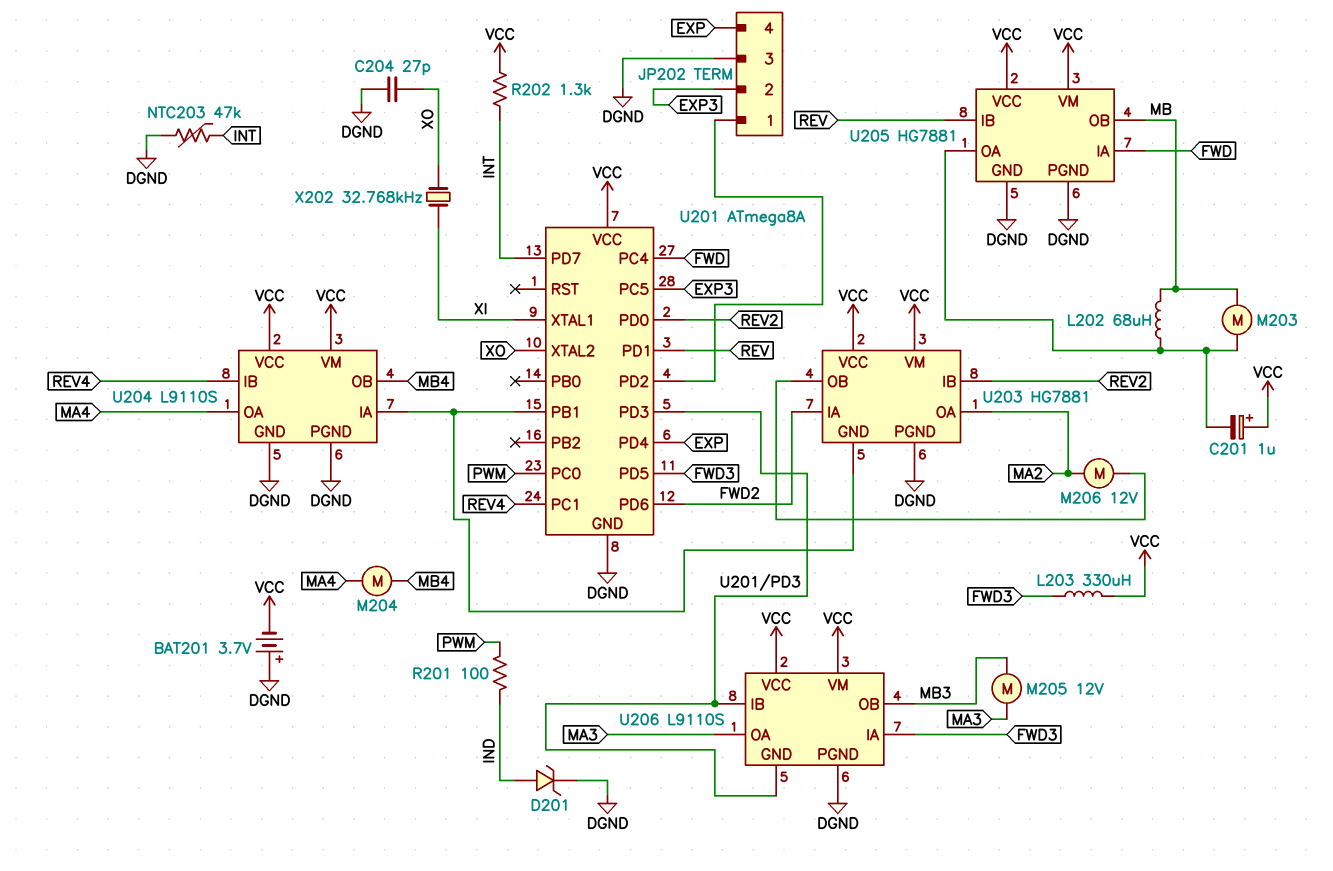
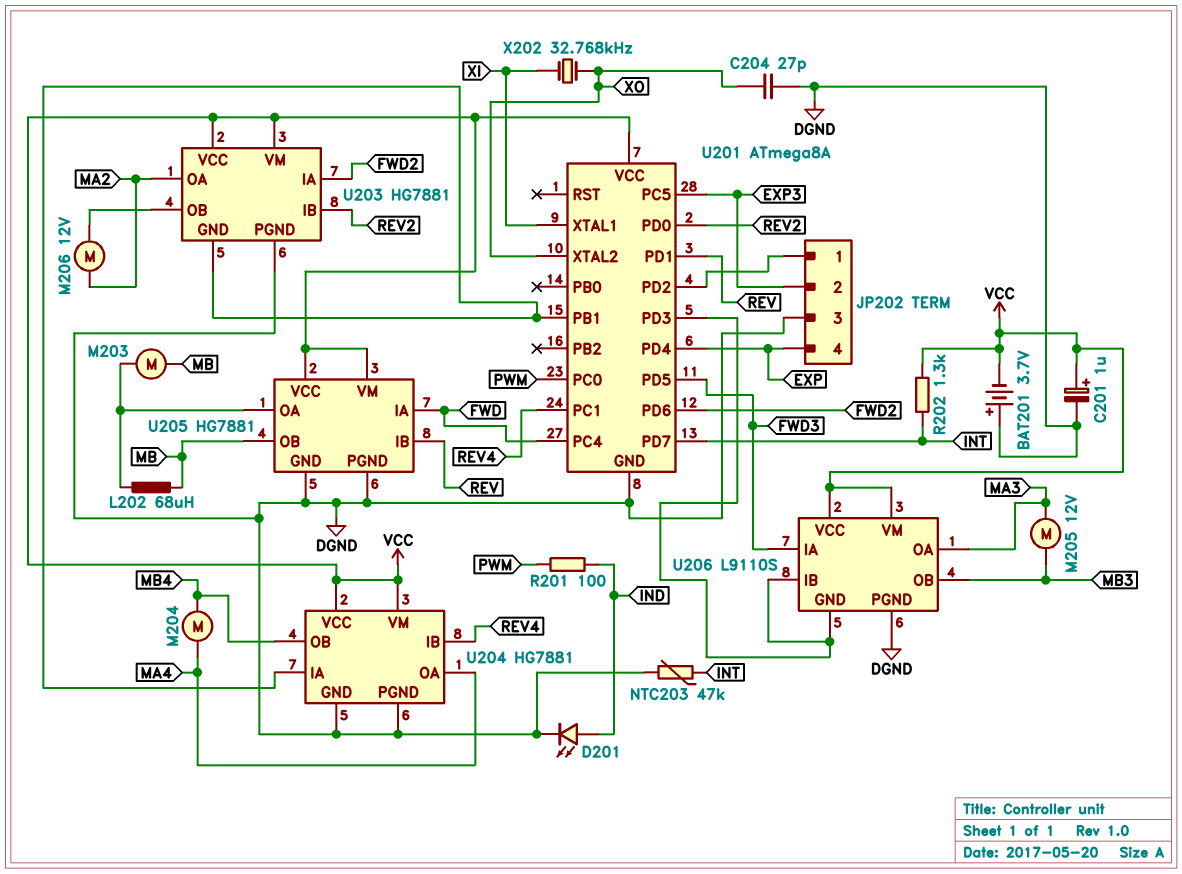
C201: 1uF (plus VCC, minus U205/OA) -> 1uF (plus VCC, minus DGND)
D201: zener (A IND, K DGND) -> LED (A IND, K DGND)
L203: 330uH (FWD3, VCC) -> none
U204: L9110S -> HG7881

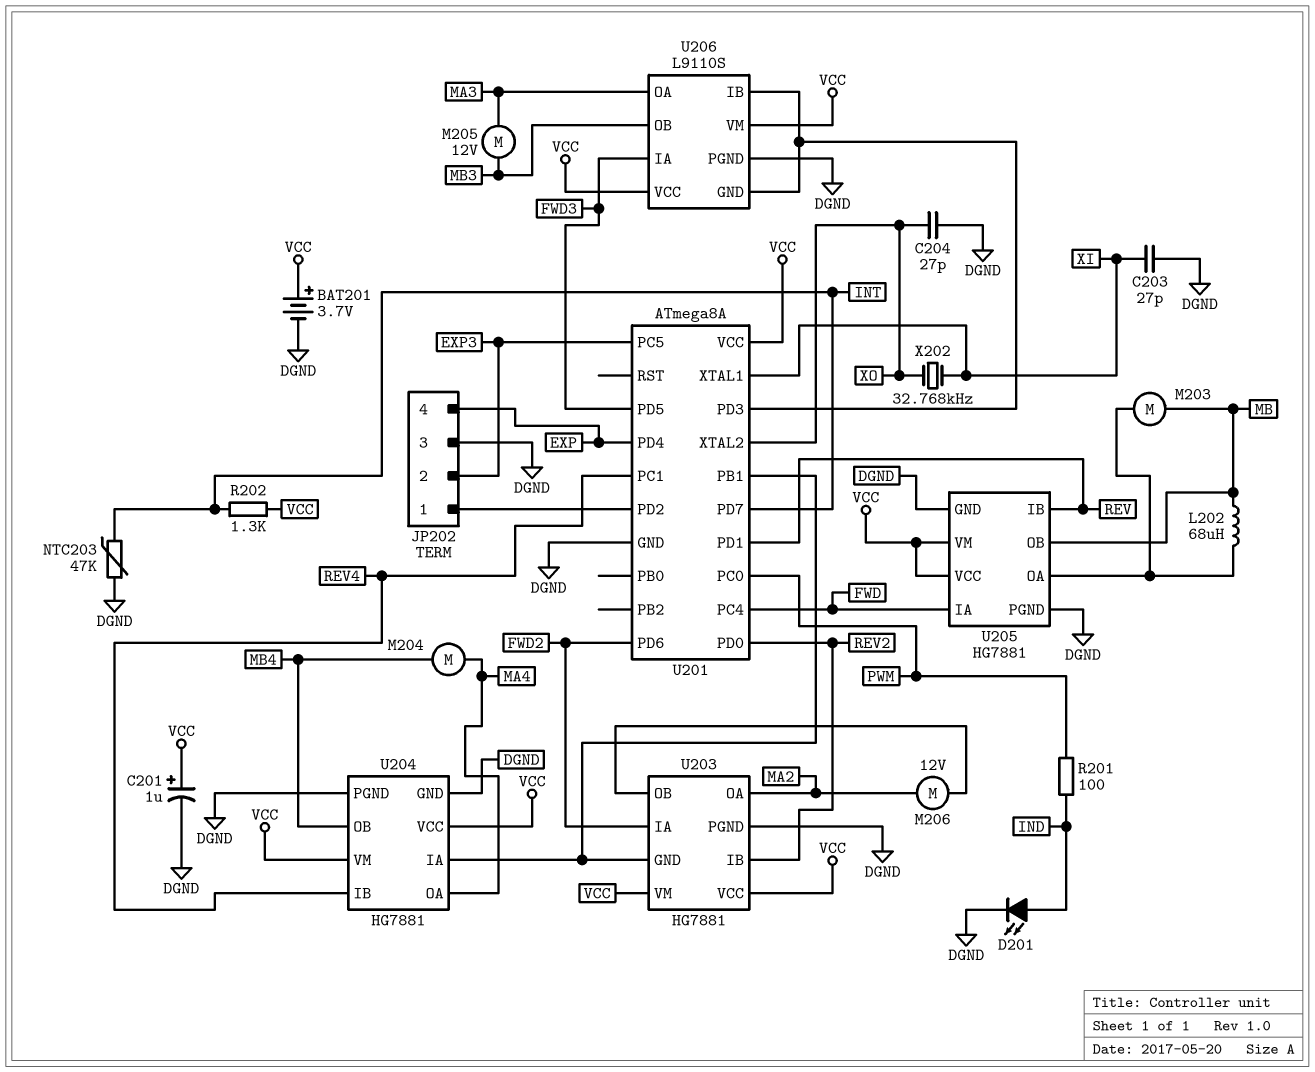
BAT201: 3.7V (plus DGND, minus VCC) -> 3.7V (plus VCC, minus DGND)
C203: none -> 27pF (DGND, XI)

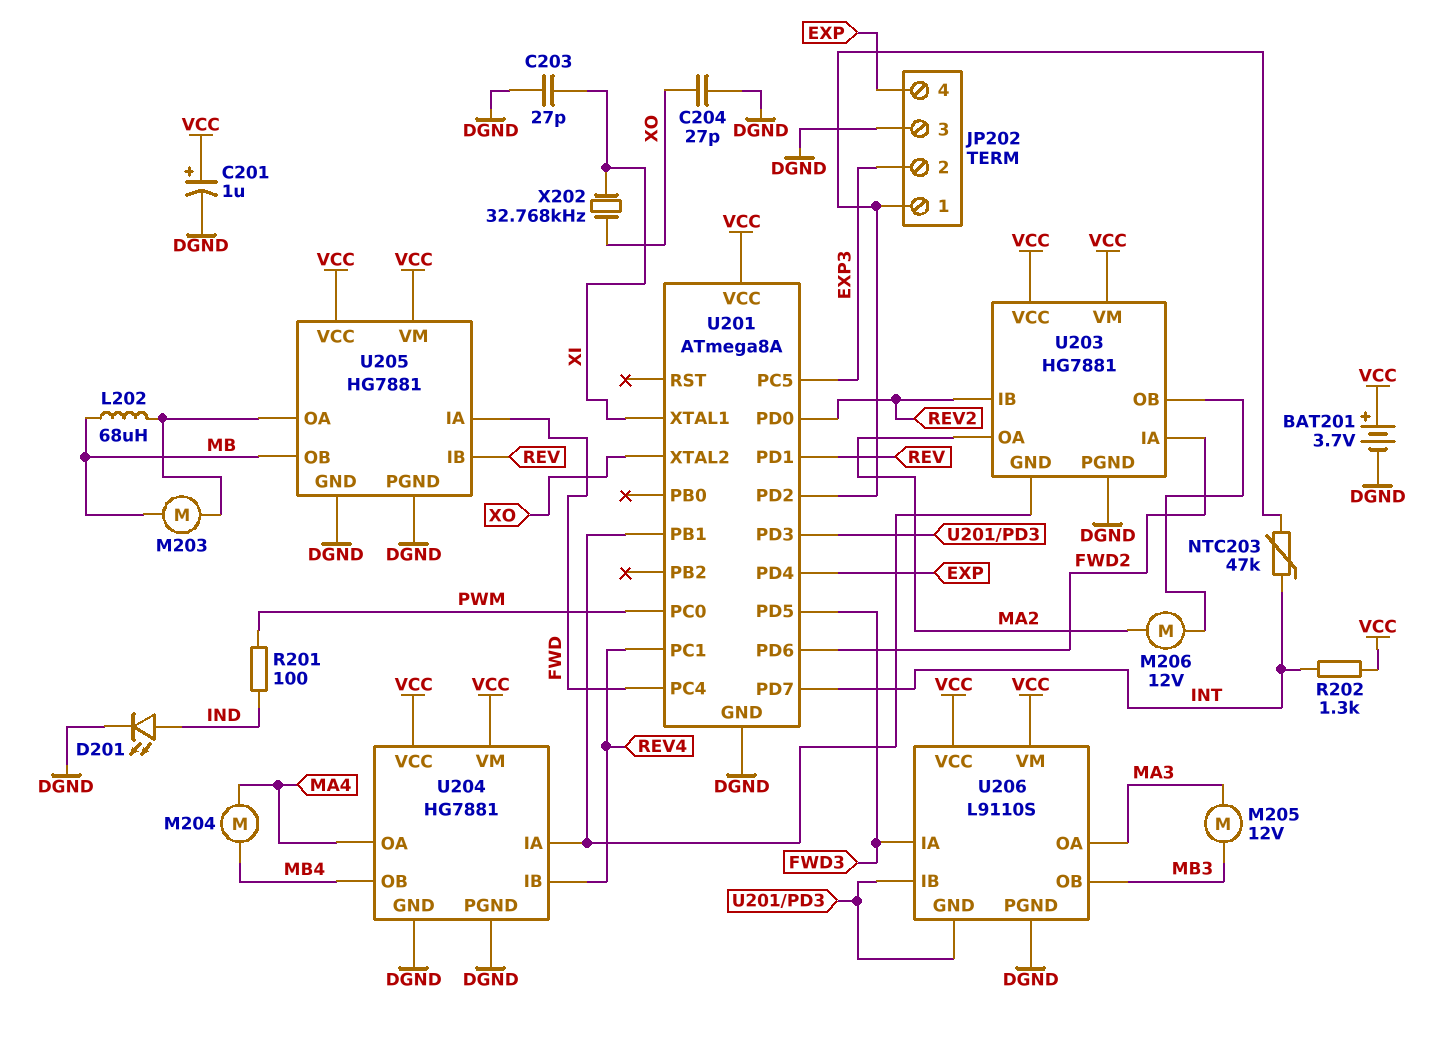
NTC203: 47k (DGND, INT) -> 47k (INT, JP202/1)

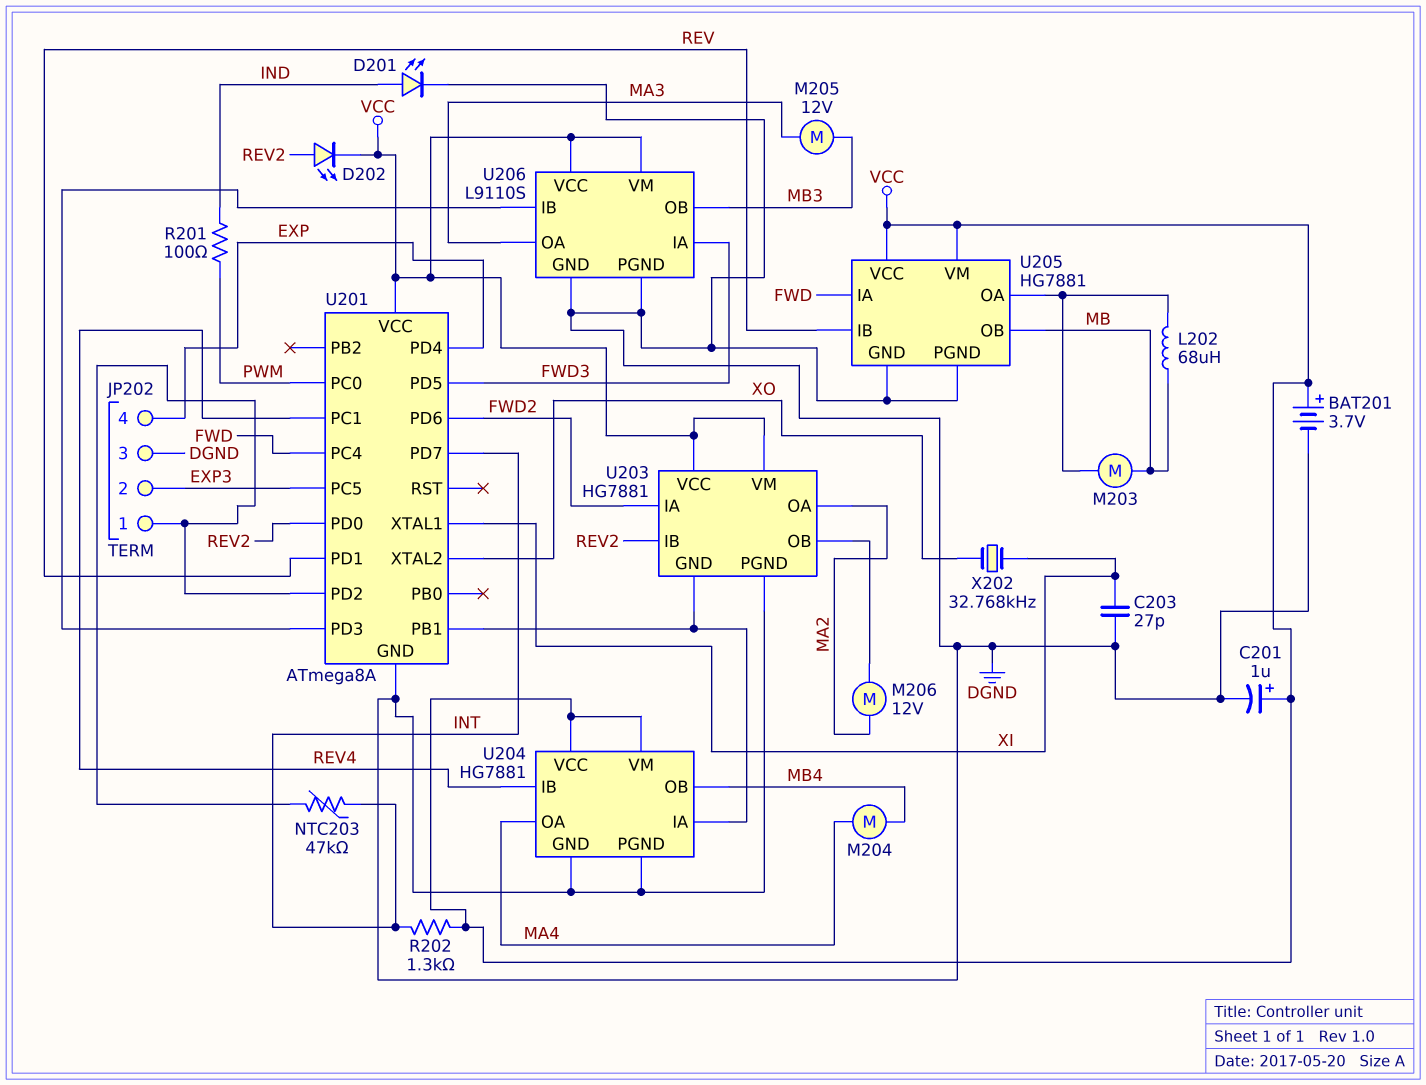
C204: 27pF (DGND, XO) -> none
D202: none -> LED (A REV2, K VCC)
U206 pin GND: U201/PD3 -> DGND

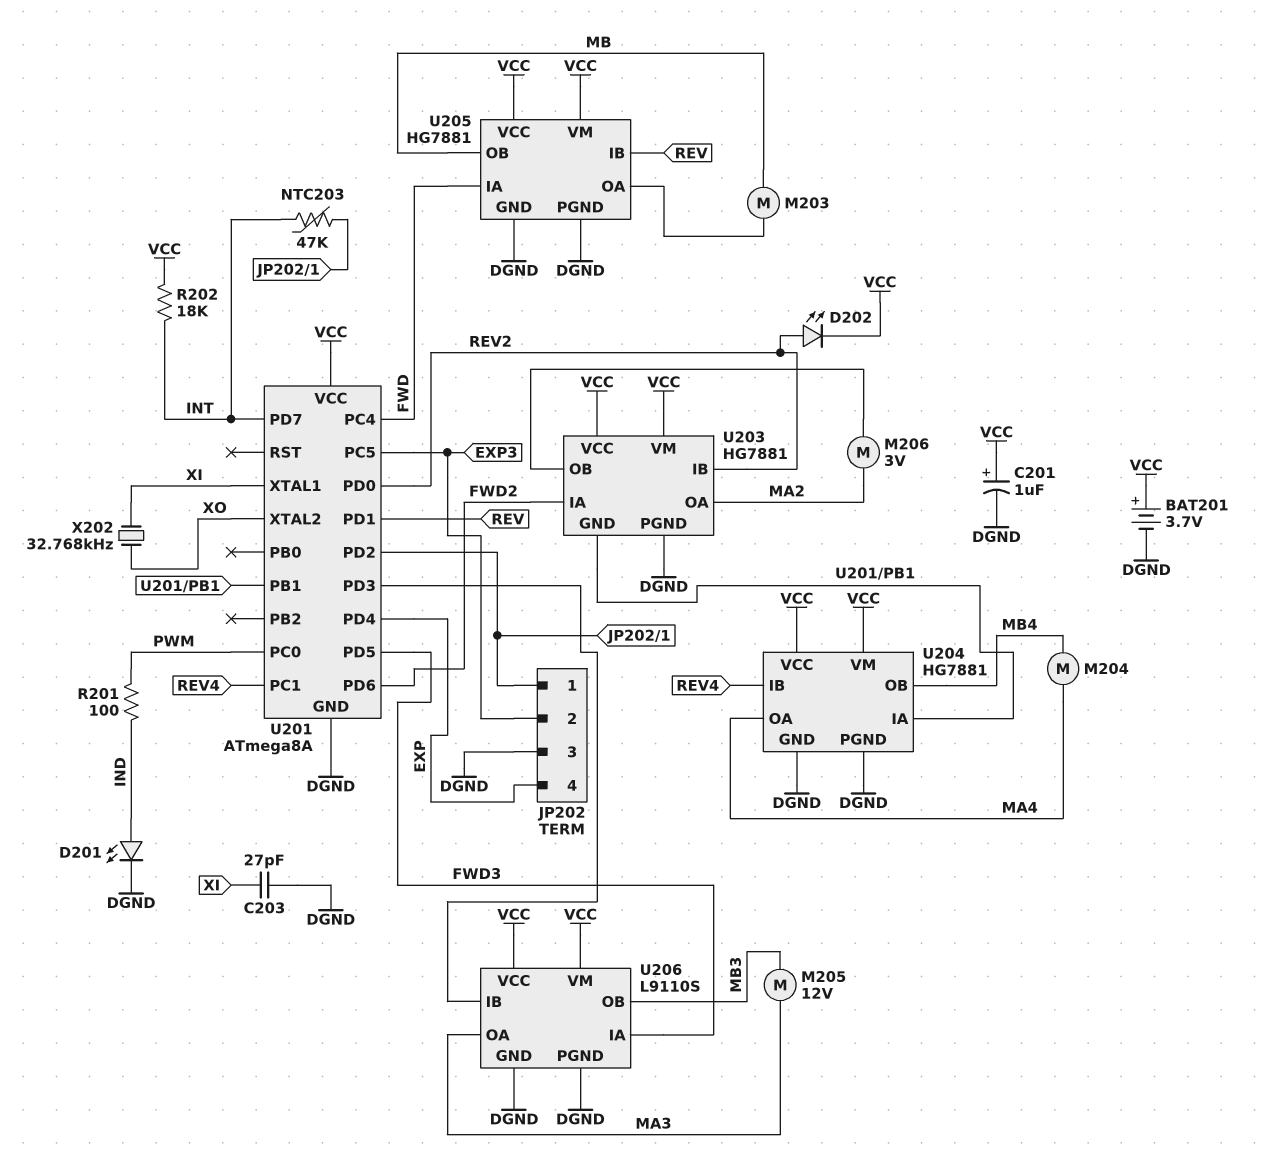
L202: 68uH (MB, U205/OA) -> none
M206: motor 12V (MA2, U203/OB) -> motor 3V (MA2, U203/OB)
R202: 1.3k (INT, VCC) -> 18k (INT, VCC)

